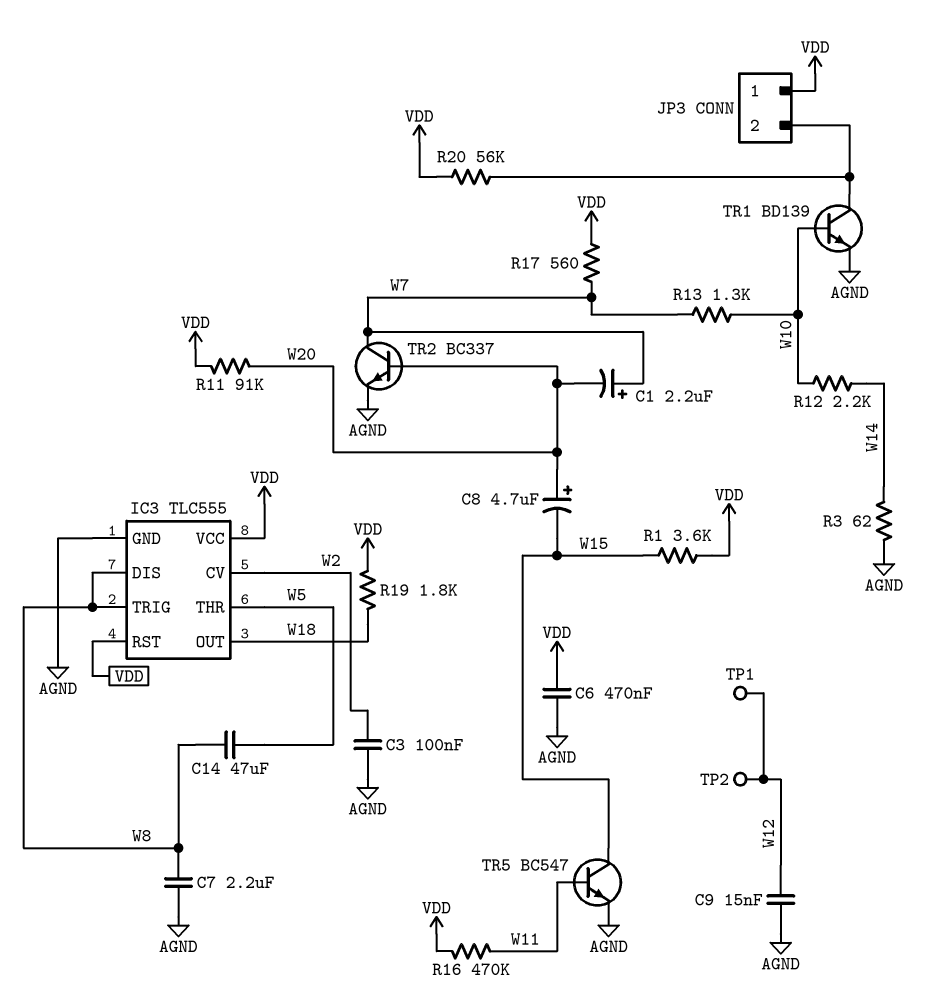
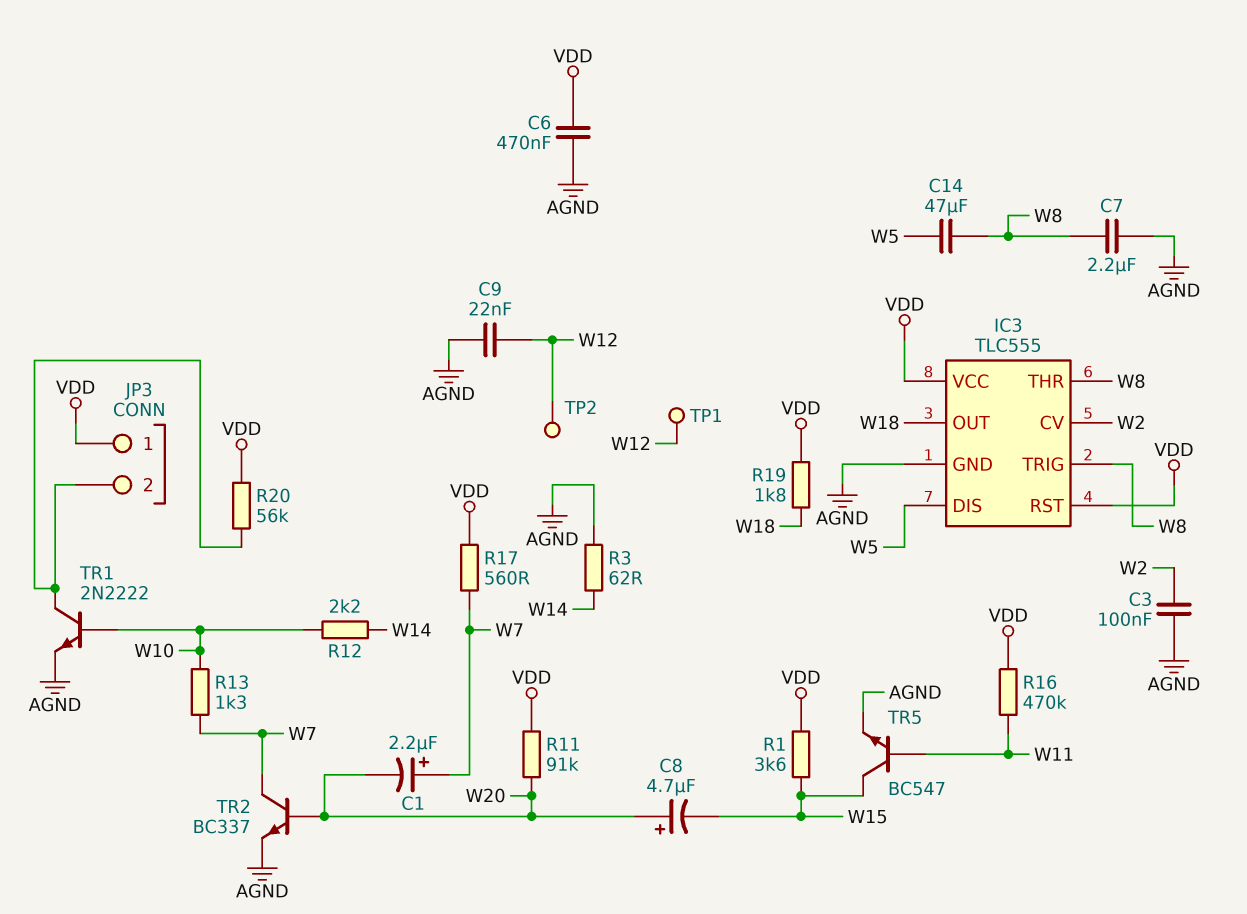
C9: 15nF (AGND, W12) -> 22nF (AGND, W12)
IC3 pin DIS: W8 -> W5
IC3 pin THR: W5 -> W8
TR1: NPN BD139 (B W10, C JP3/2, E AGND) -> NPN 2N2222 (B W10, C JP3/2, E AGND)

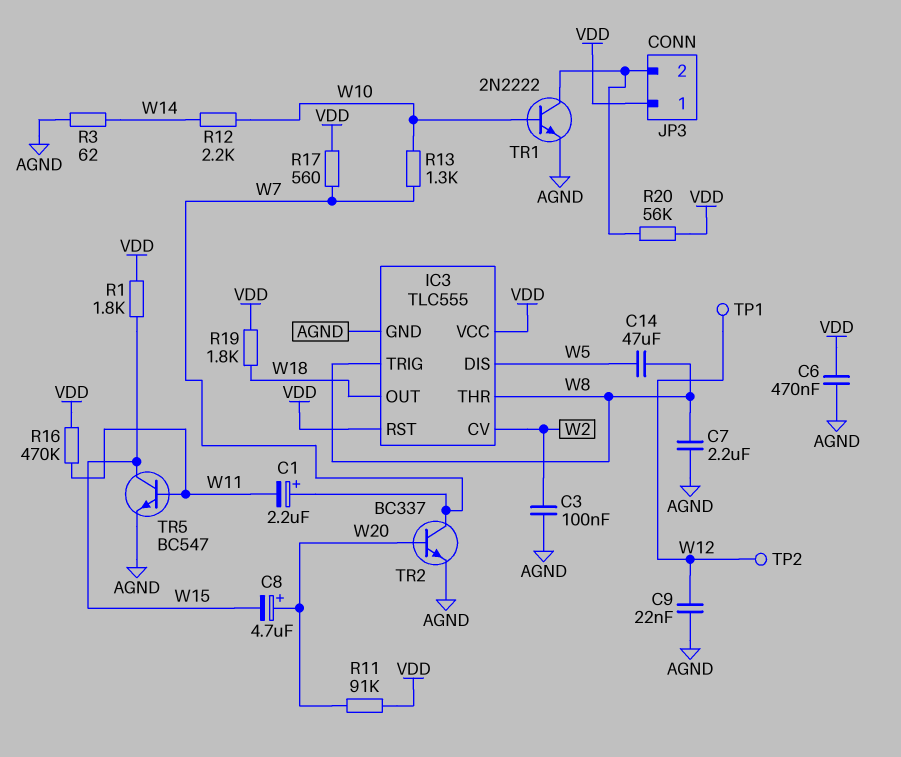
C1: 2.2uF (plus W7, minus W20) -> 2.2uF (plus W7, minus W11)
R1: 3.6k (VDD, W15) -> 1.8k (VDD, W15)

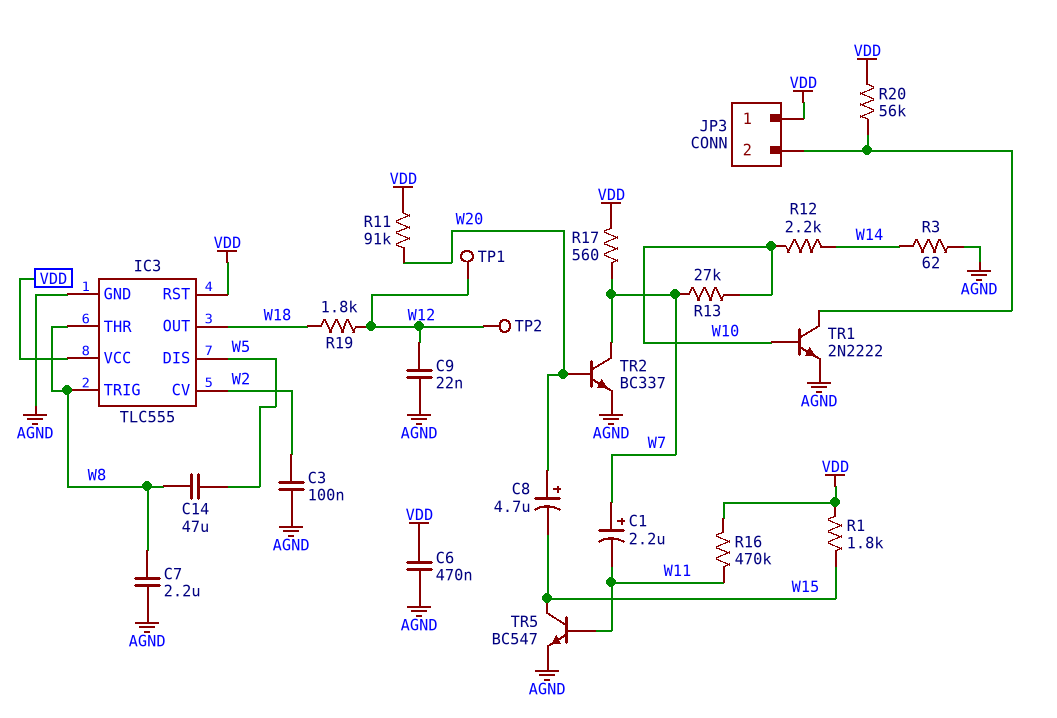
R13: 1.3k (W7, W10) -> 27k (W7, W10)
R19: 1.8k (VDD, W18) -> 1.8k (W12, W18)

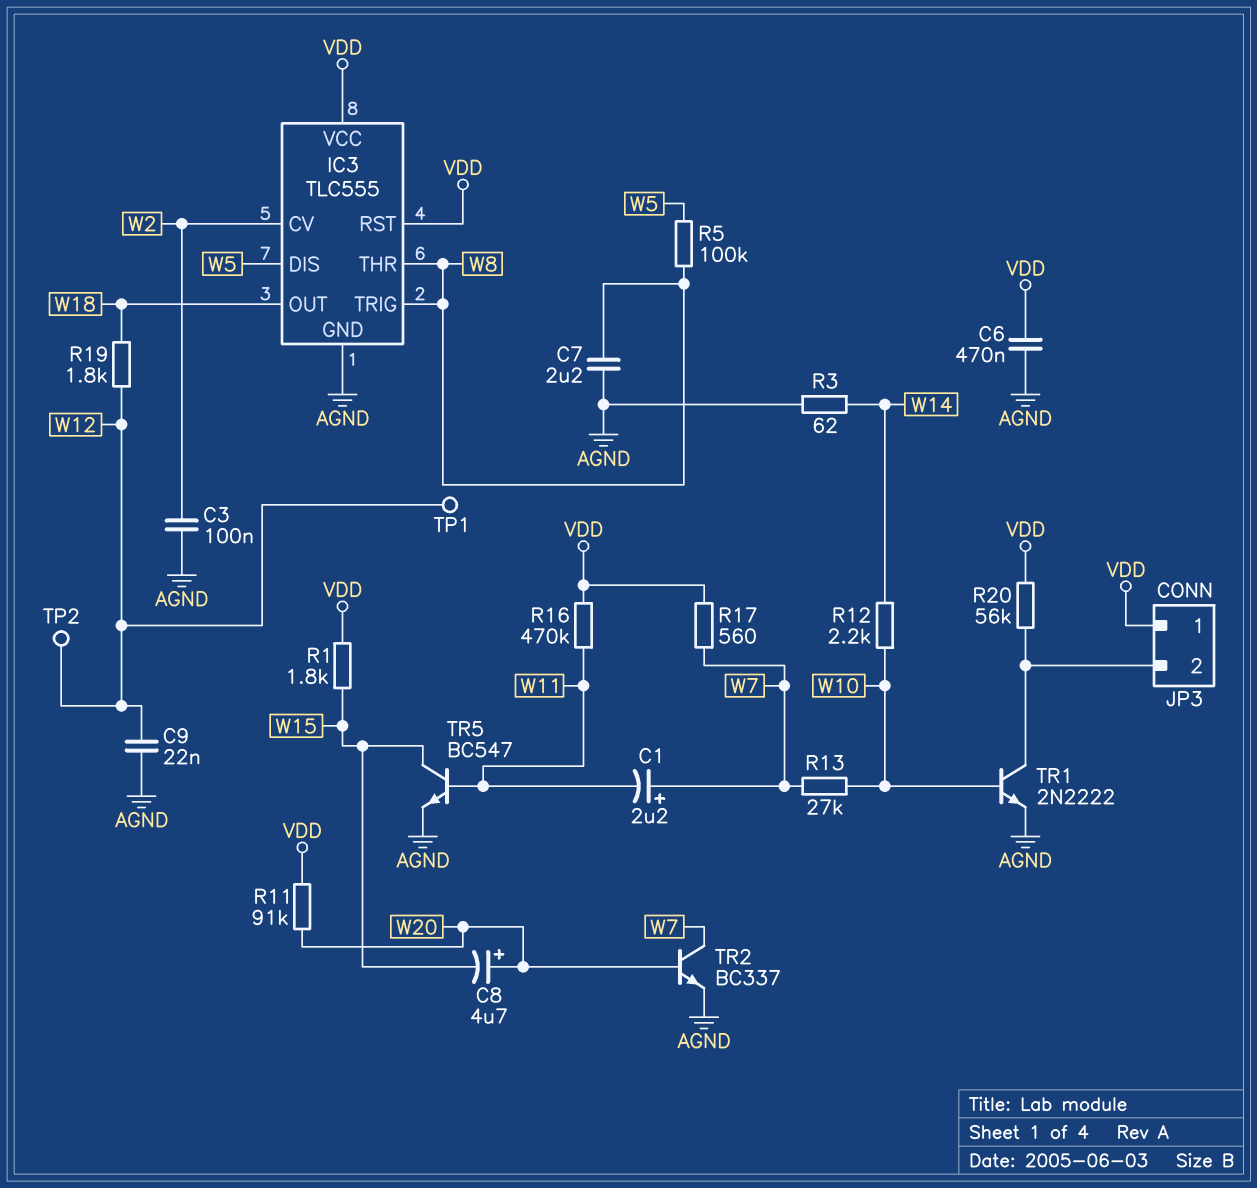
C14: 47uF (W5, W8) -> none
R5: none -> 100k (W5, W8)

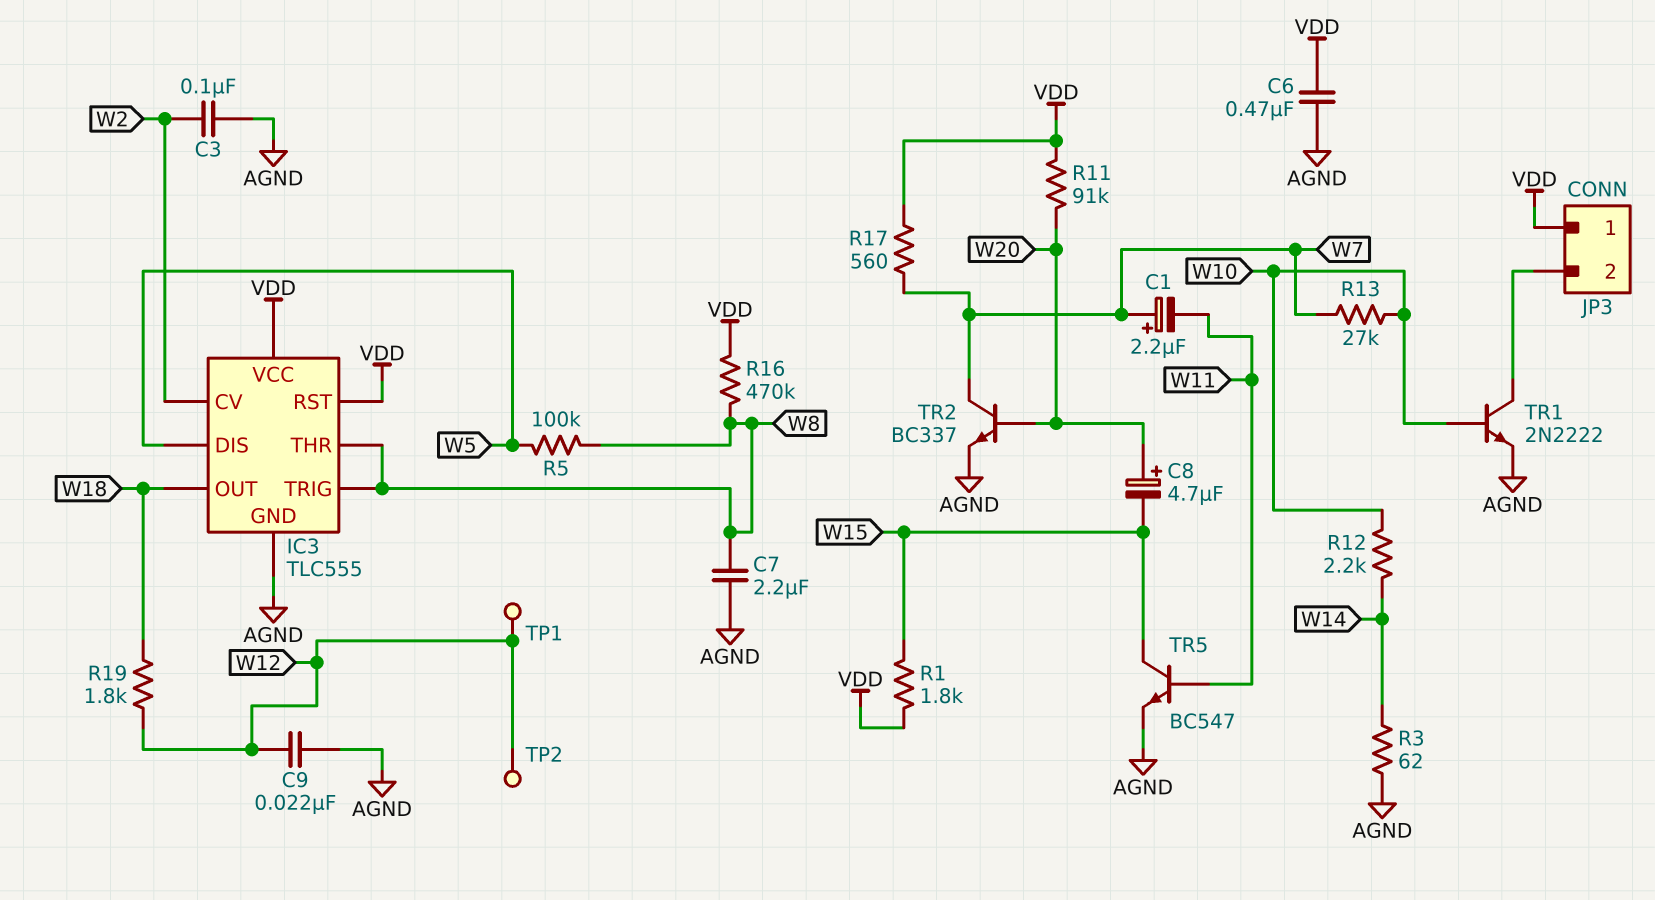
R16: 470k (VDD, W11) -> 470k (VDD, W8)
R20: 56k (JP3/2, VDD) -> none

